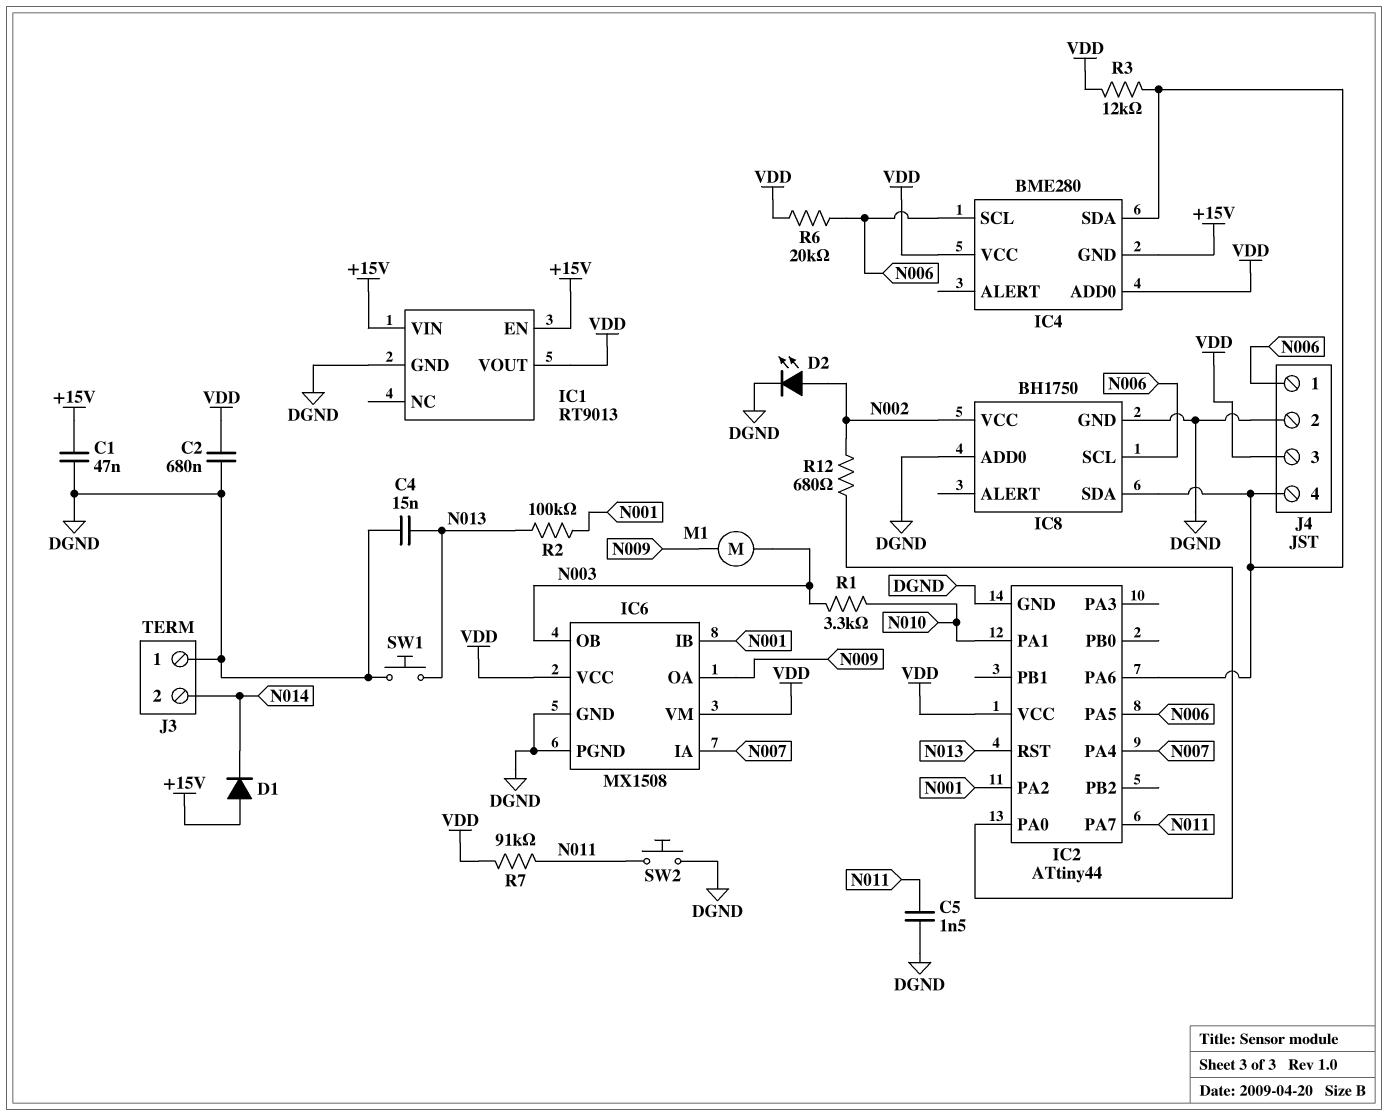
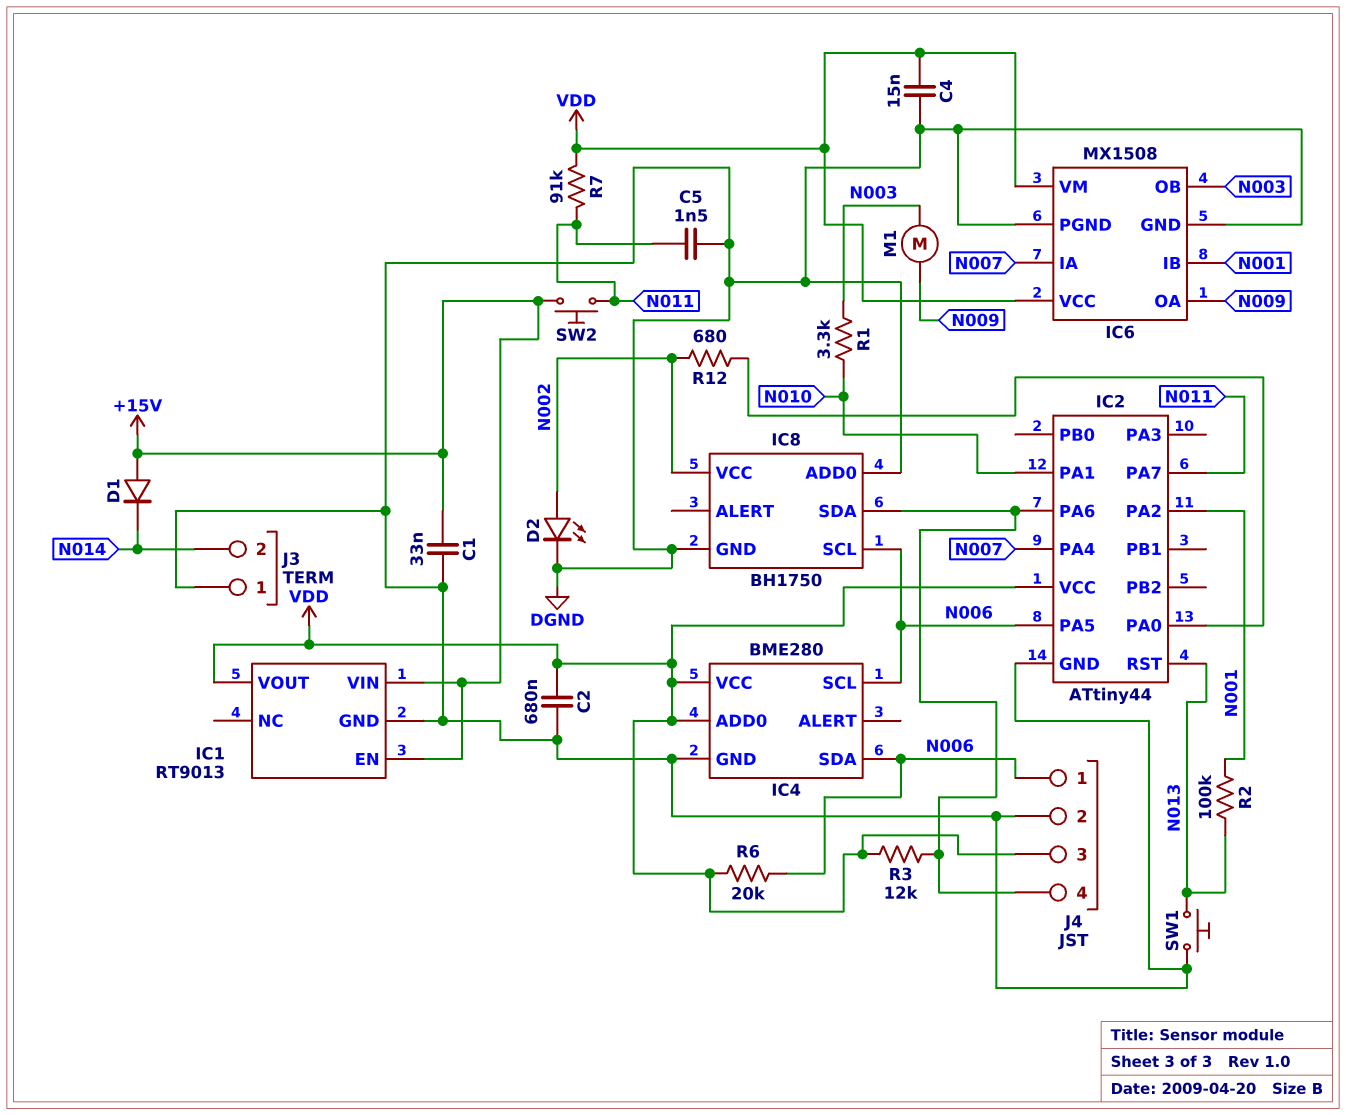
C1: 47nF (+15V, DGND) -> 33nF (+15V, DGND)
C4: 15nF (DGND, N013) -> 15nF (DGND, VDD)
IC4 pin GND: +15V -> DGND
IC4 pin SDA: IC2/PA6 -> N006
SW2: button (DGND, N011) -> button (+15V, N011)

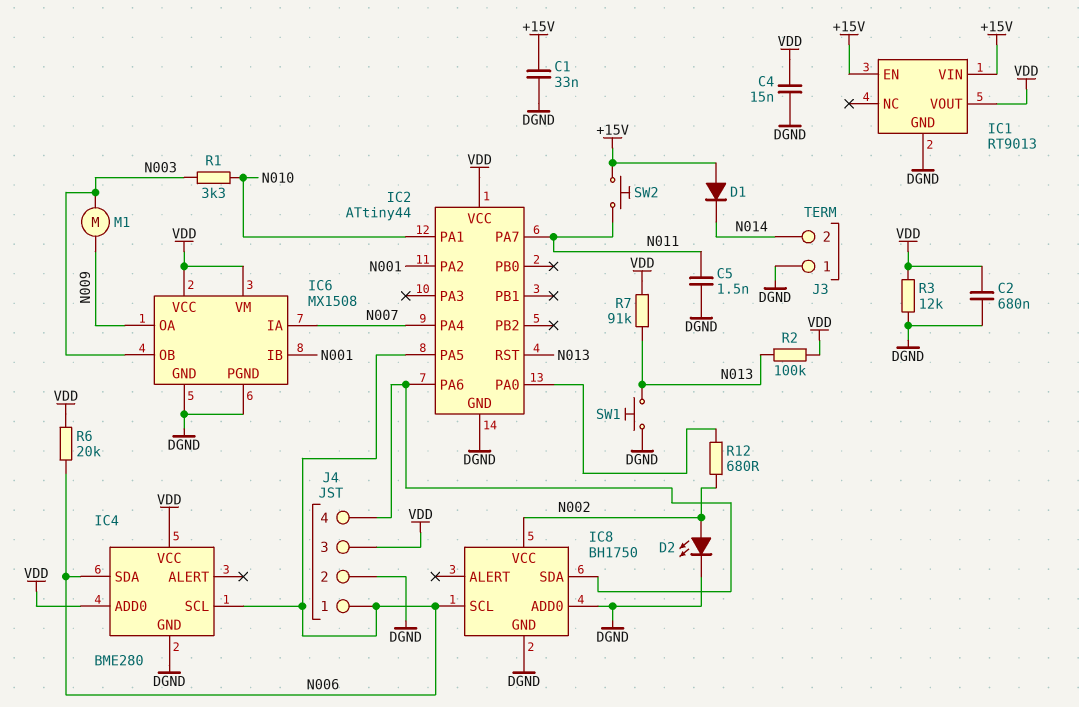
R2: 100k (N001, N013) -> 100k (N013, VDD)
R3: 12k (IC2/PA6, VDD) -> 12k (DGND, VDD)
R7: 91k (N011, VDD) -> 91k (N013, VDD)

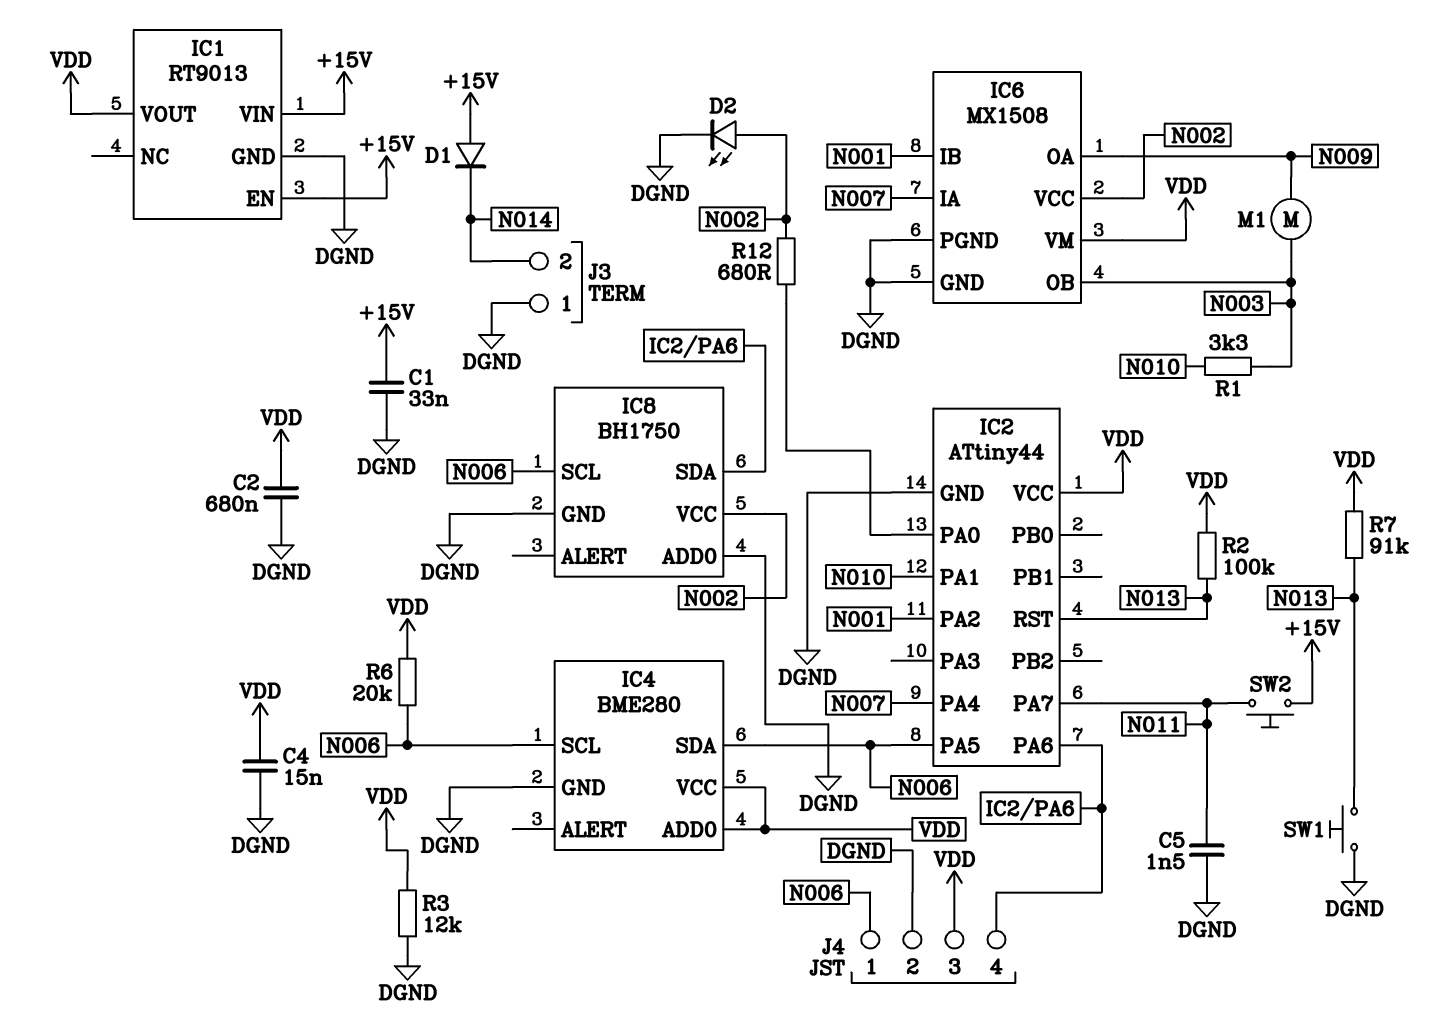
IC6 pin VCC: VDD -> N002

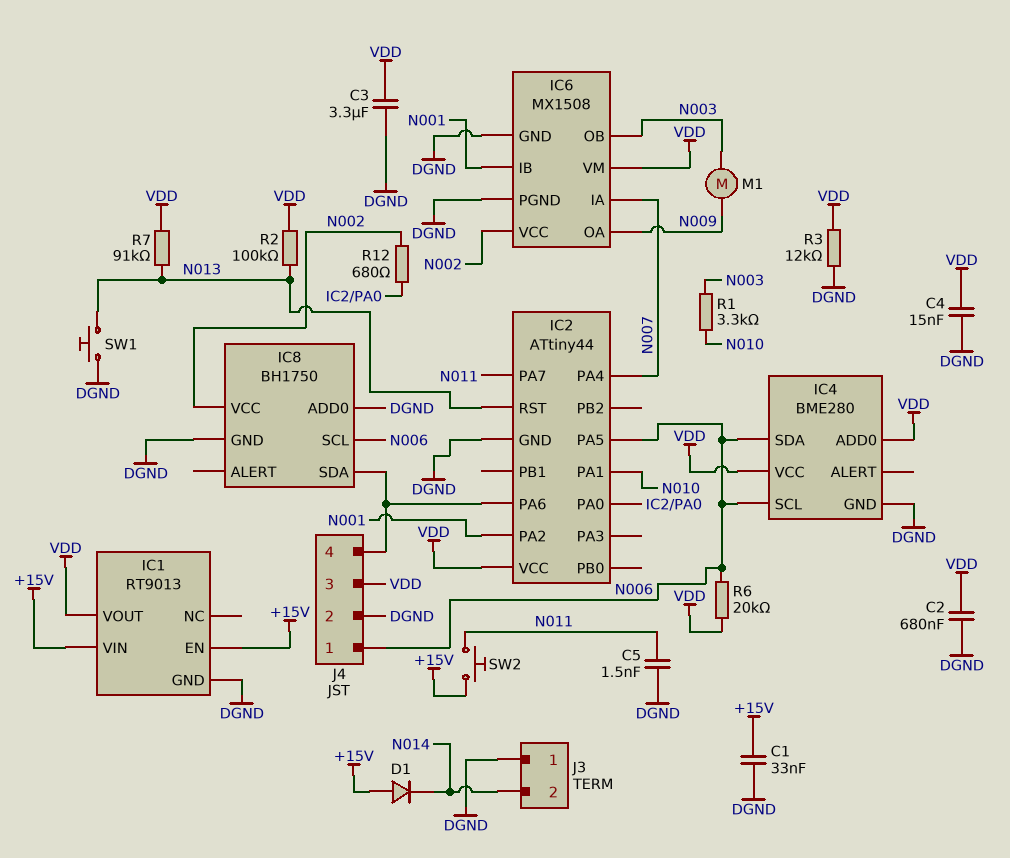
C3: none -> 3.3uF (DGND, VDD)
D2: LED (A N002, K DGND) -> none

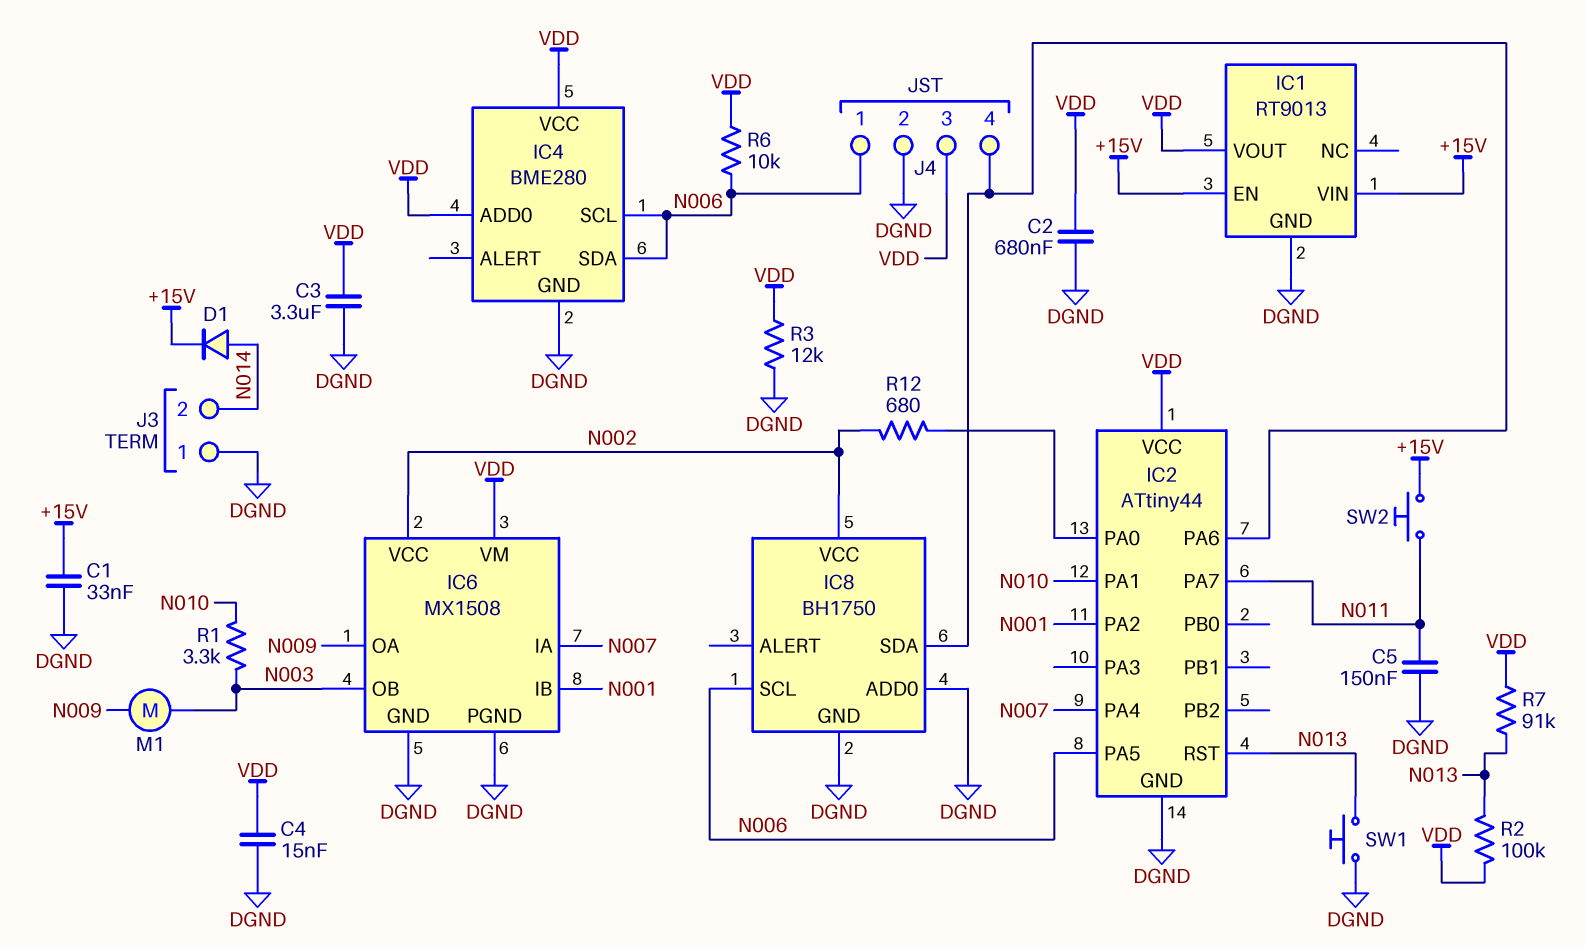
C5: 1.5nF (DGND, N011) -> 150nF (DGND, N011)
D1: diode (A +15V, K N014) -> diode (A N014, K +15V)
R6: 20k (N006, VDD) -> 10k (N006, VDD)

